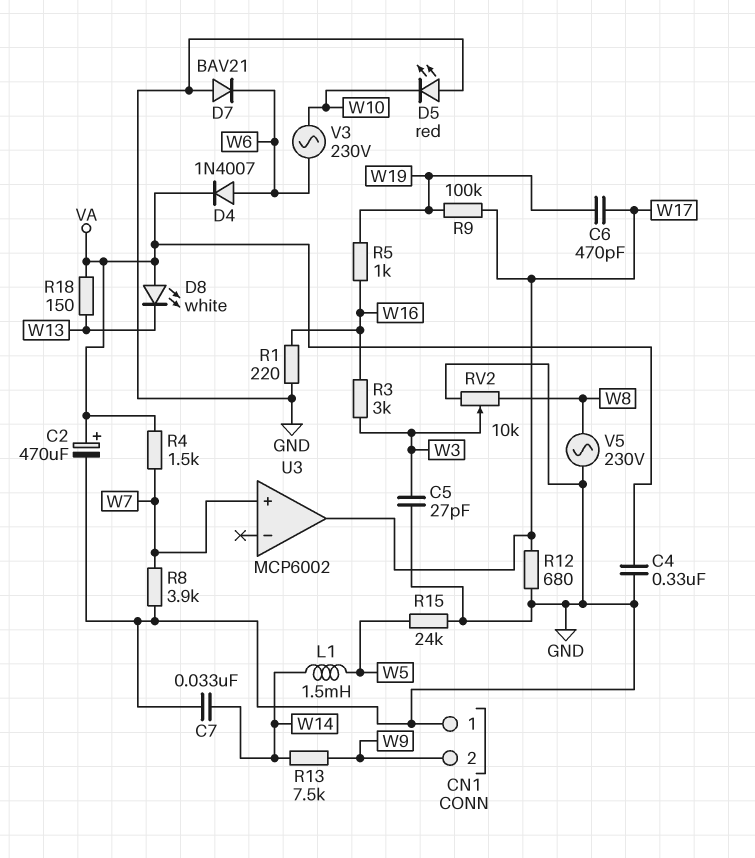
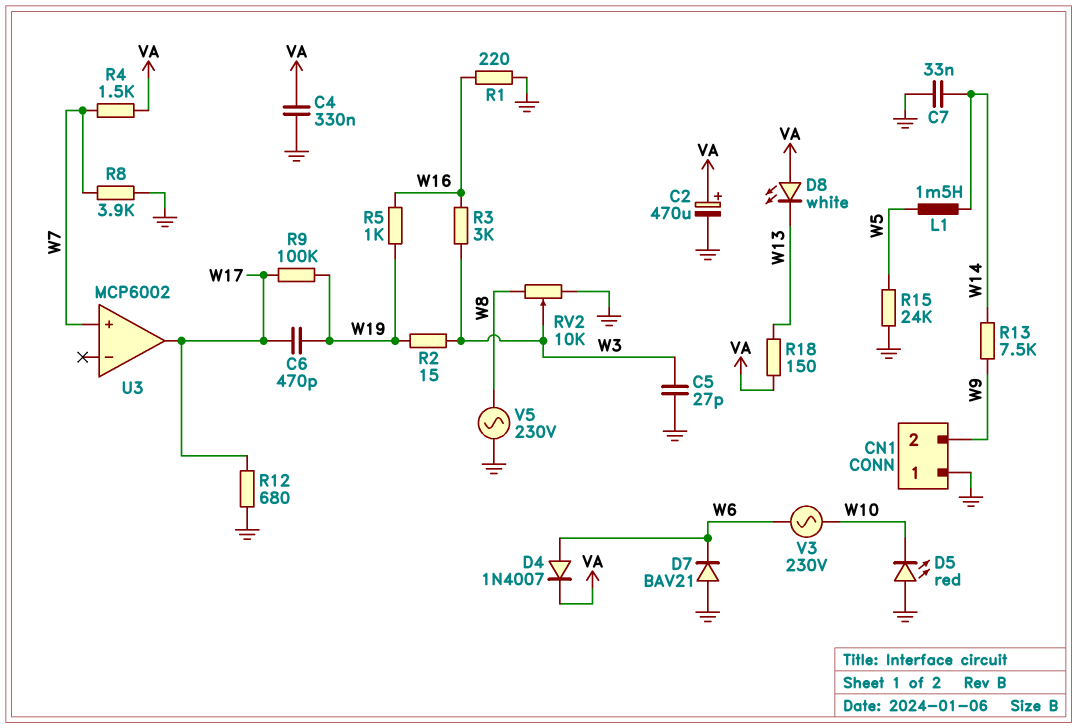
R2: none -> 15 (W3, W19)

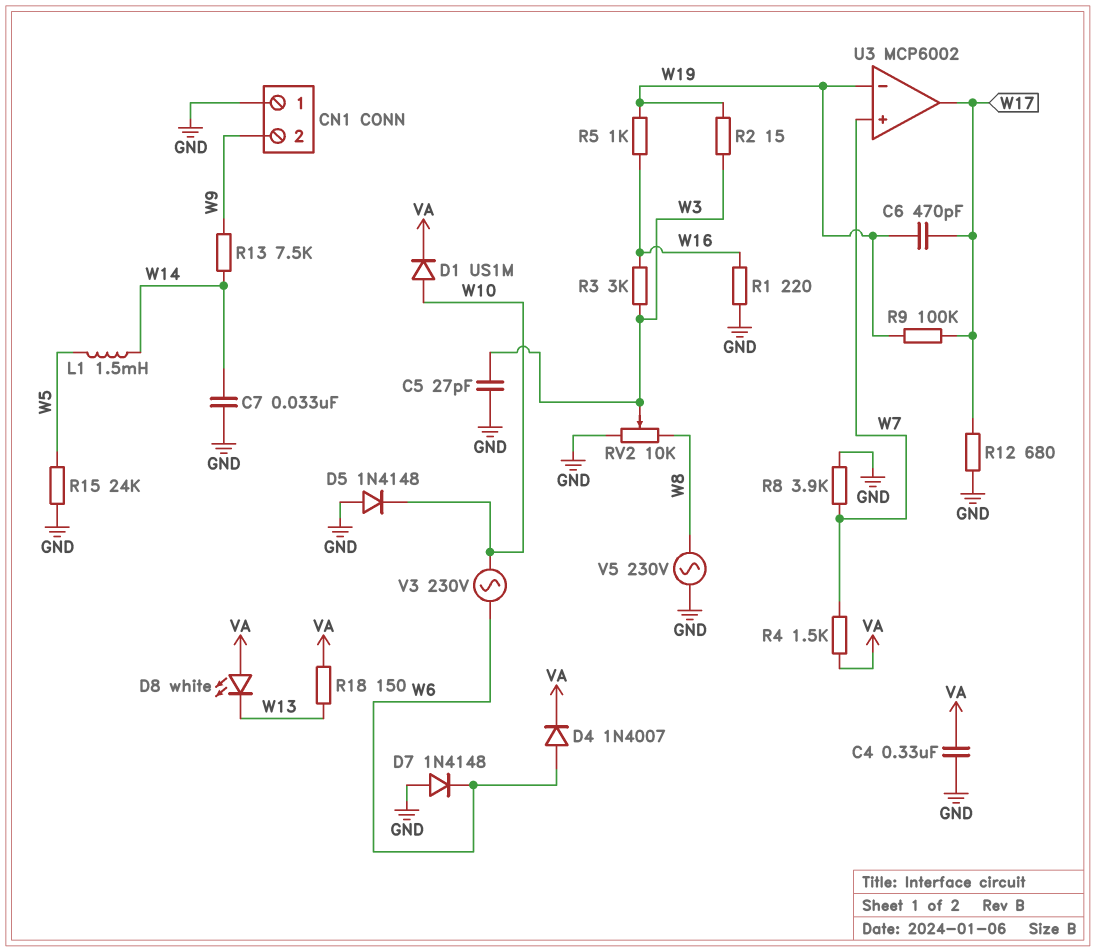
C2: 470uF (plus VA, minus GND) -> none
D1: none -> diode US1M (A W10, K VA)
D5: LED red (A GND, K W10) -> diode 1N4148 (A GND, K W10)
D7: diode BAV21 (A GND, K W6) -> diode 1N4148 (A GND, K W6)
U3 pin in-: none -> W19

